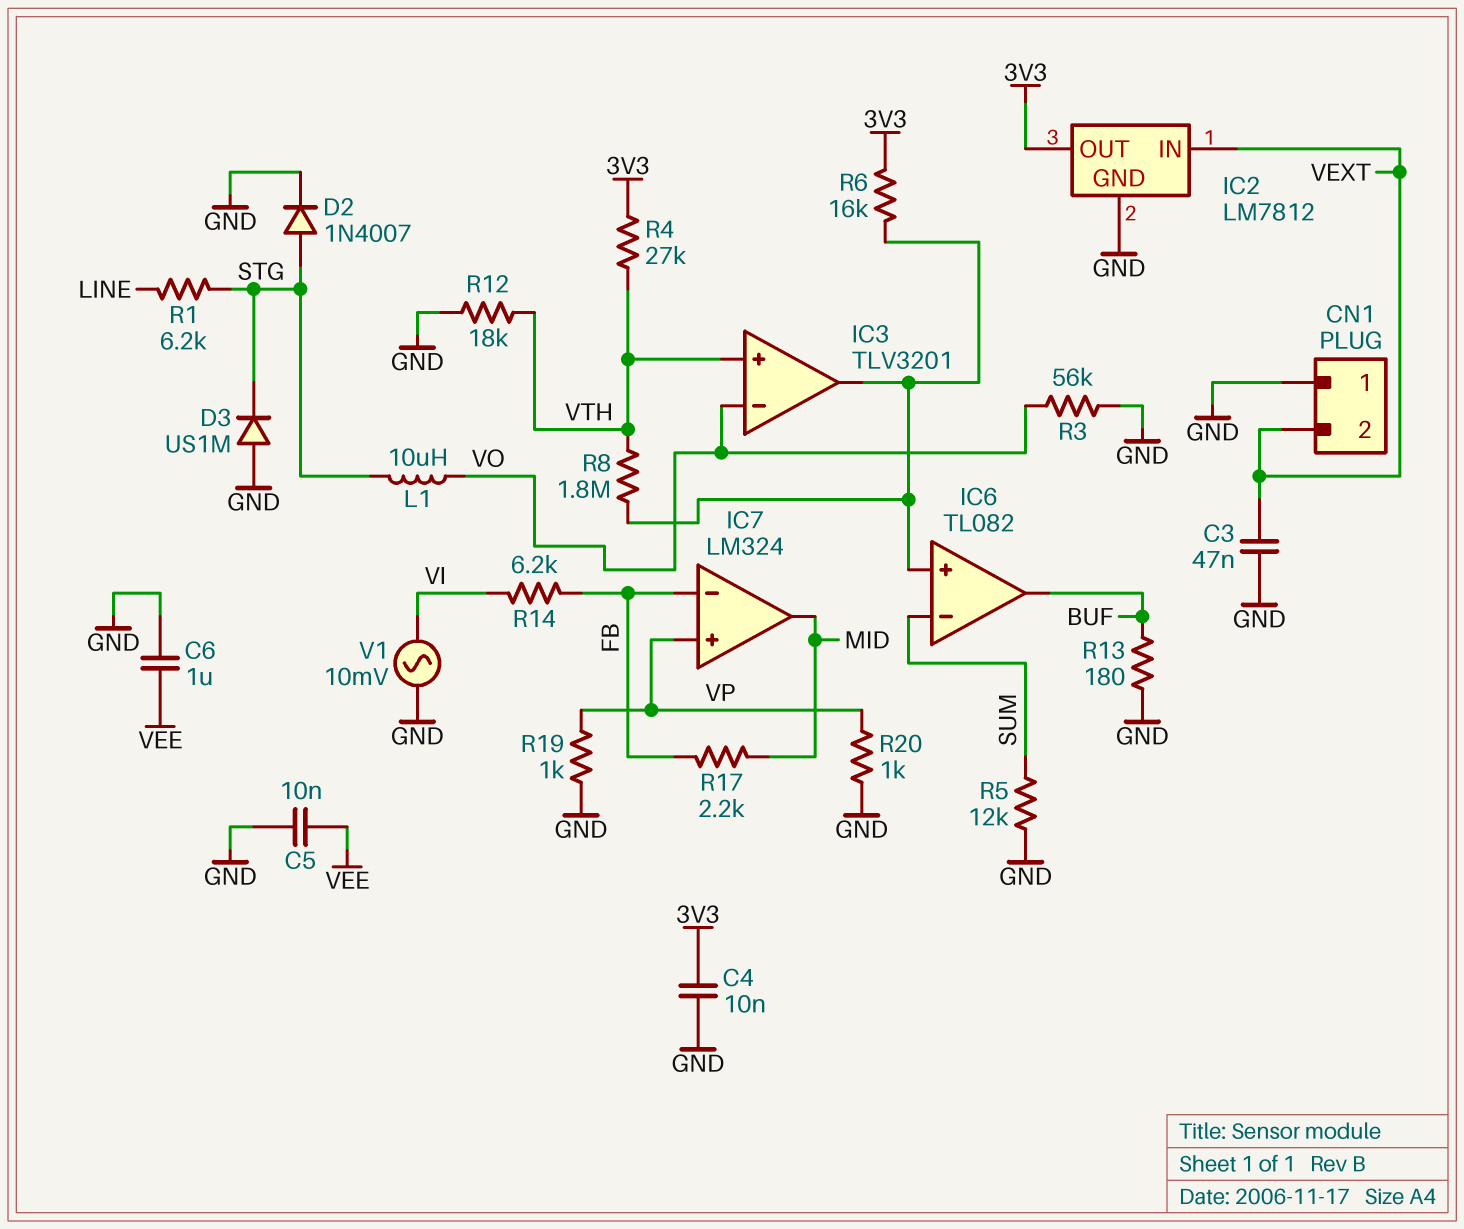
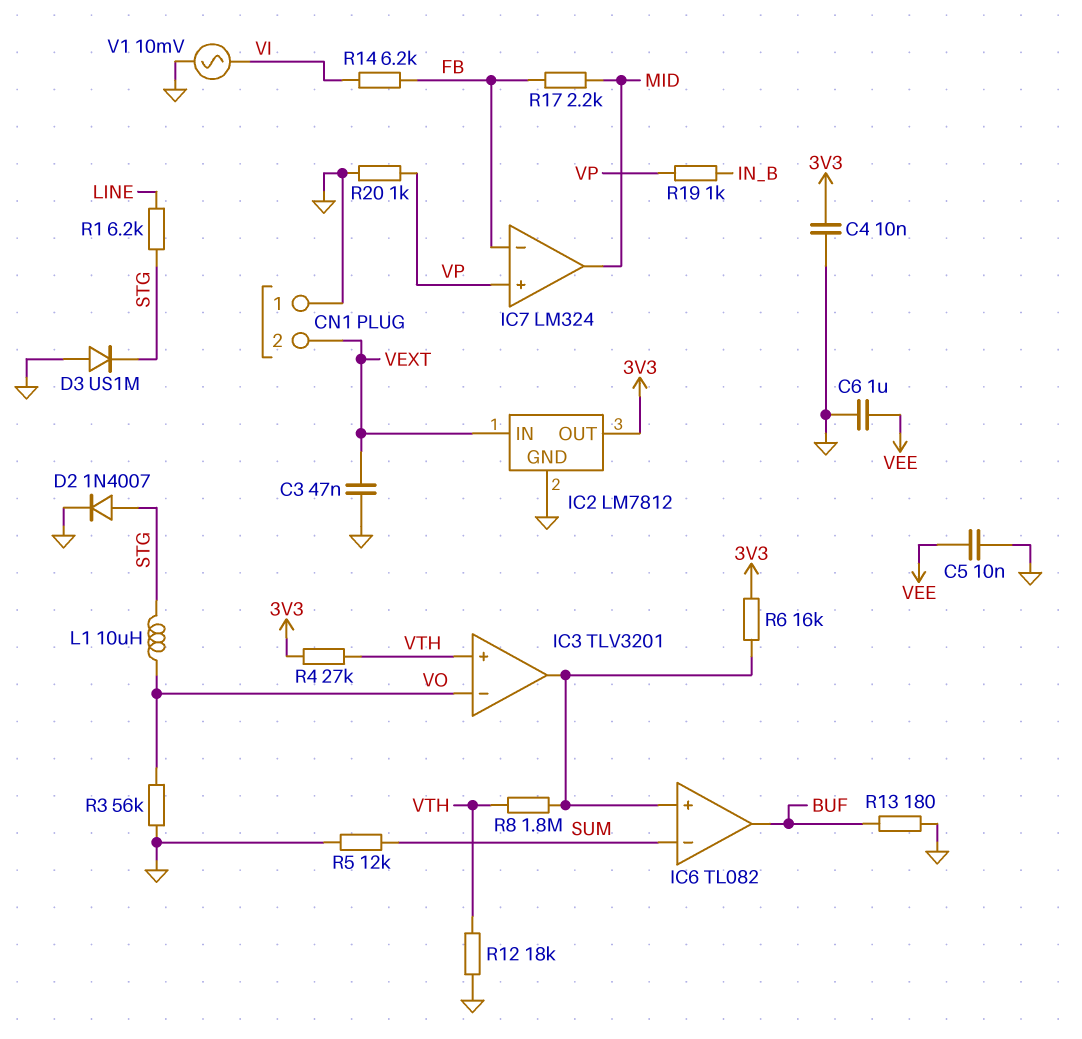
R19: 1k (GND, VP) -> 1k (IN_B, VP)

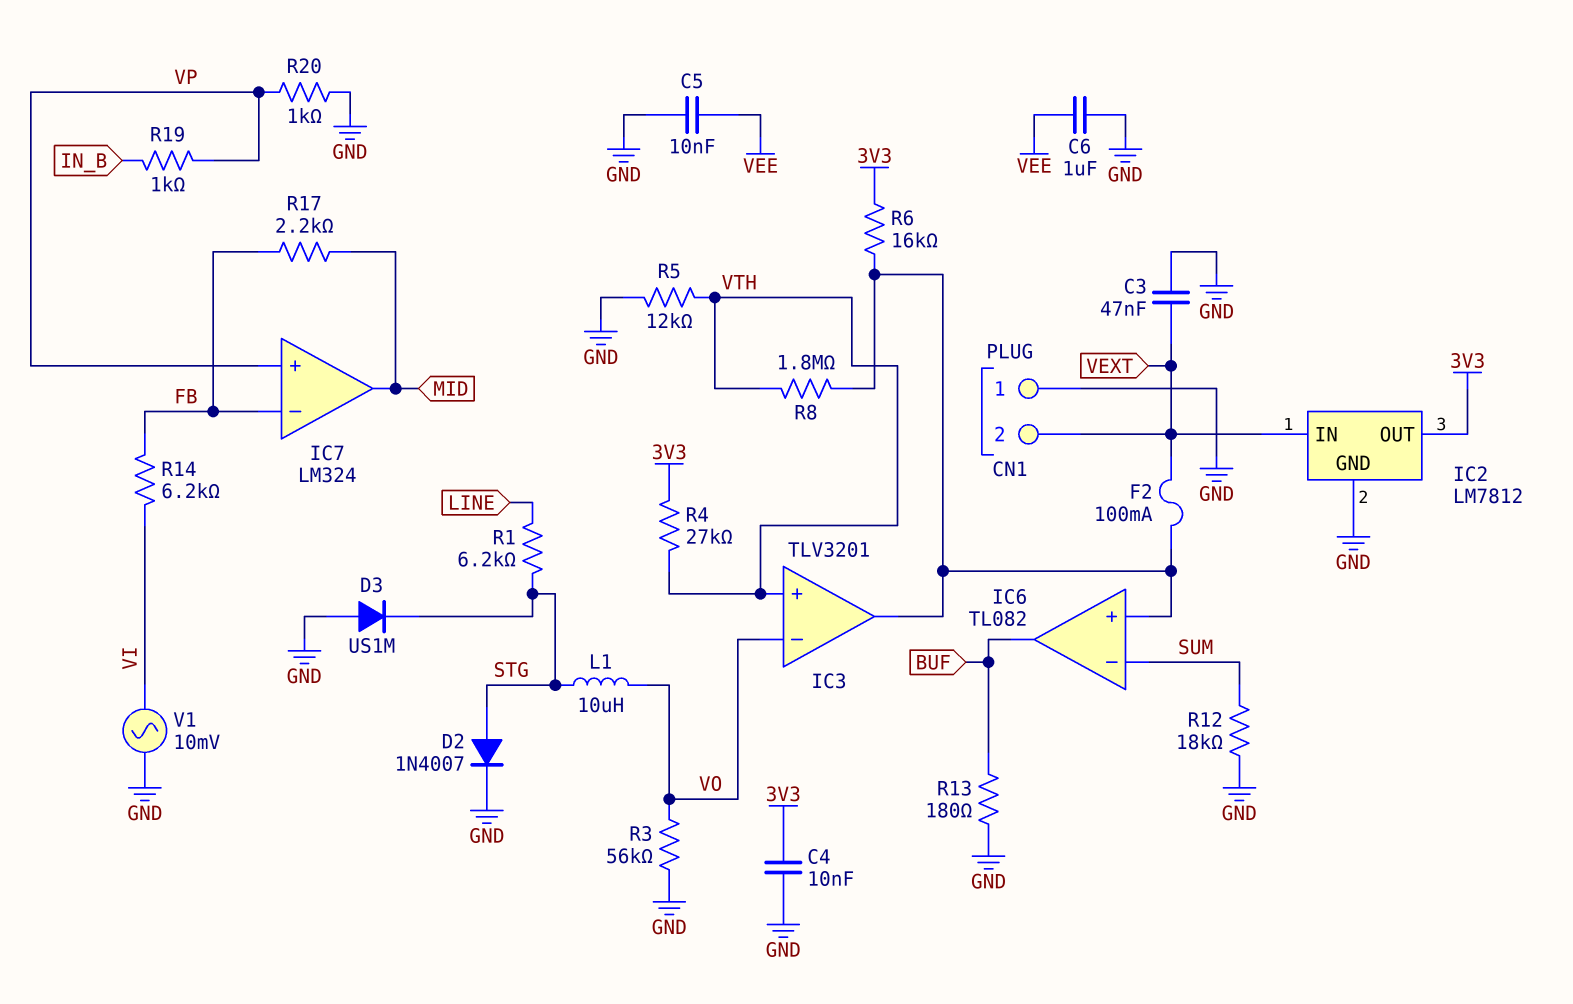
F2: none -> 100mA (IC3/out, VEXT)
R5: 12k (GND, SUM) -> 12k (GND, VTH)
R12: 18k (GND, VTH) -> 18k (GND, SUM)

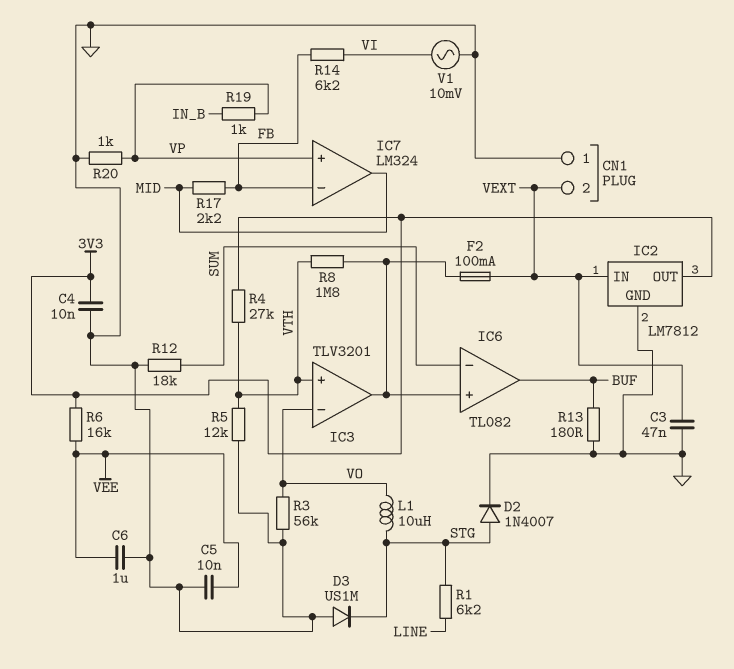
R6: 16k (3V3, IC3/out) -> 16k (3V3, VEE)

